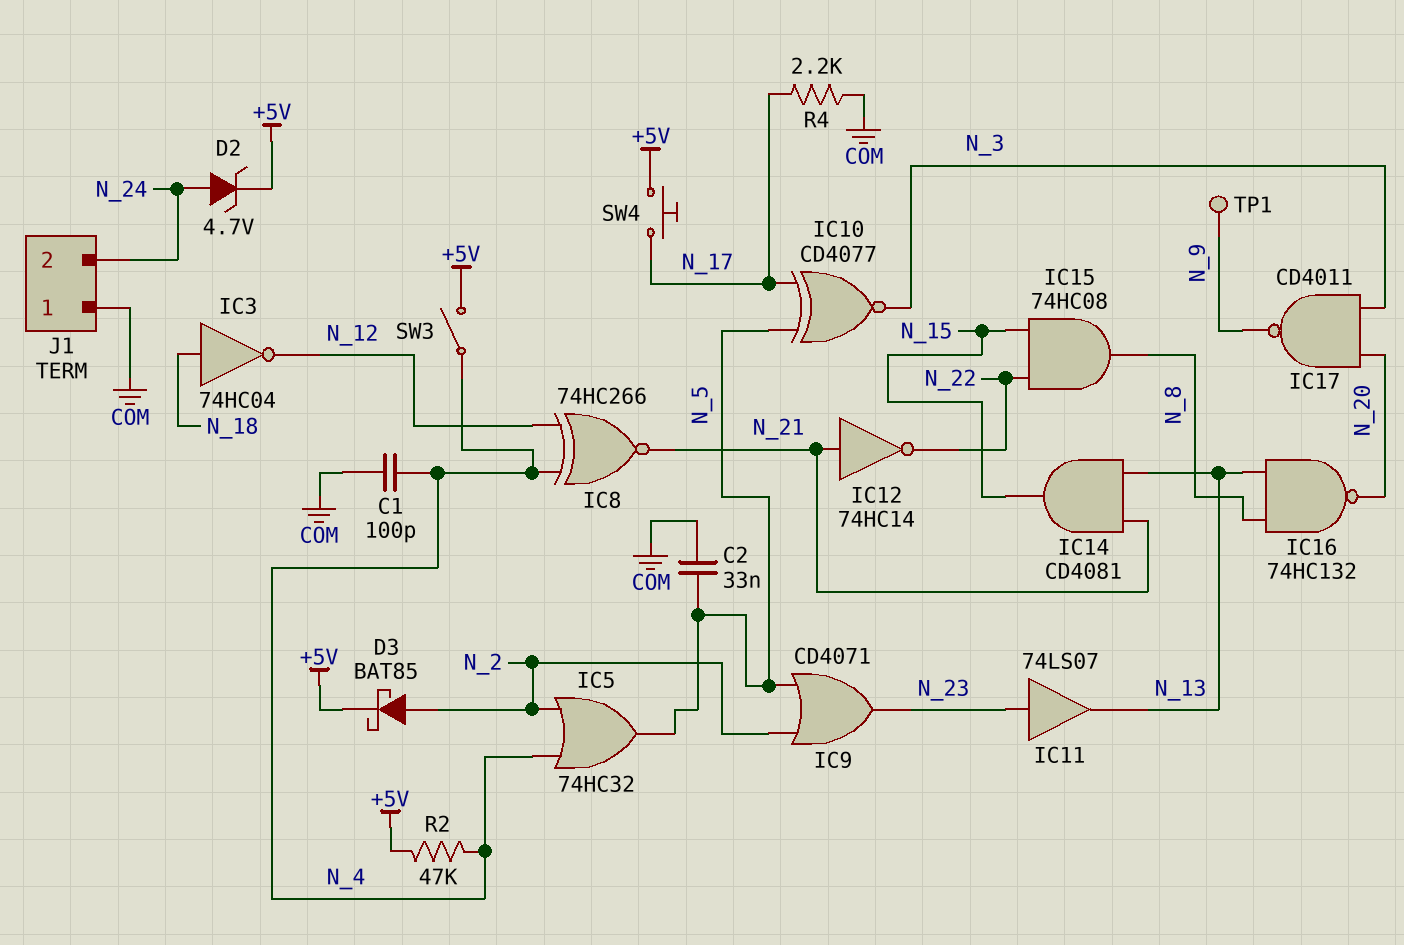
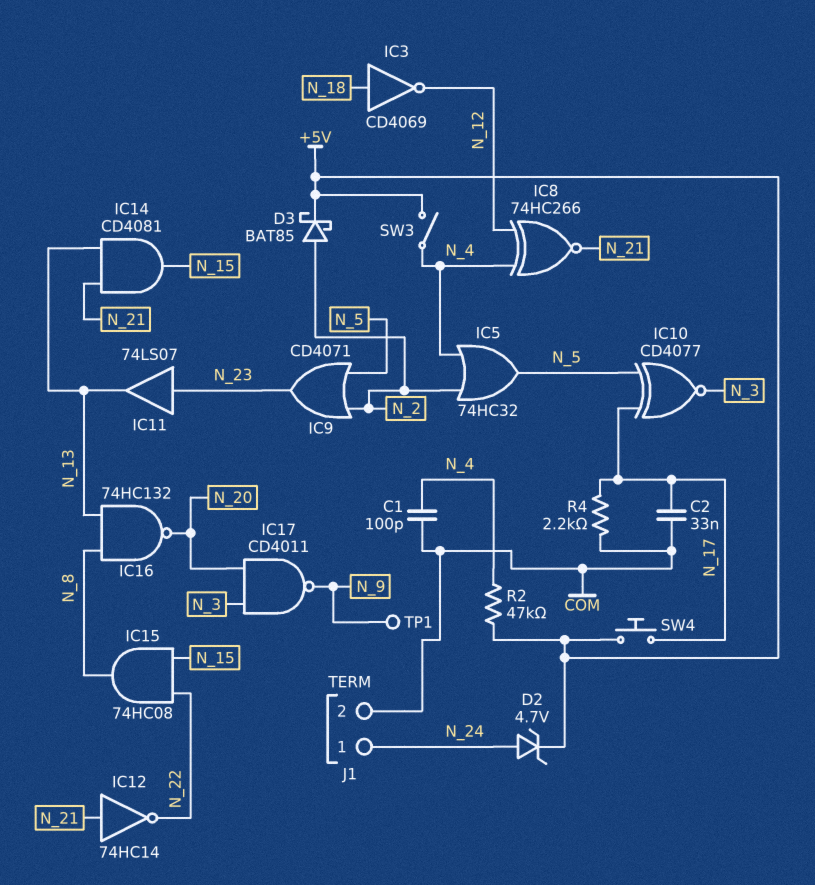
C2: 33nF (COM, N_5) -> 33nF (COM, N_17)
IC3: NOT 74HC04 (in N_18, out N_12) -> NOT CD4069 (in N_18, out N_12)
J1 pin 1: COM -> N_24
J1 pin 2: N_24 -> COM

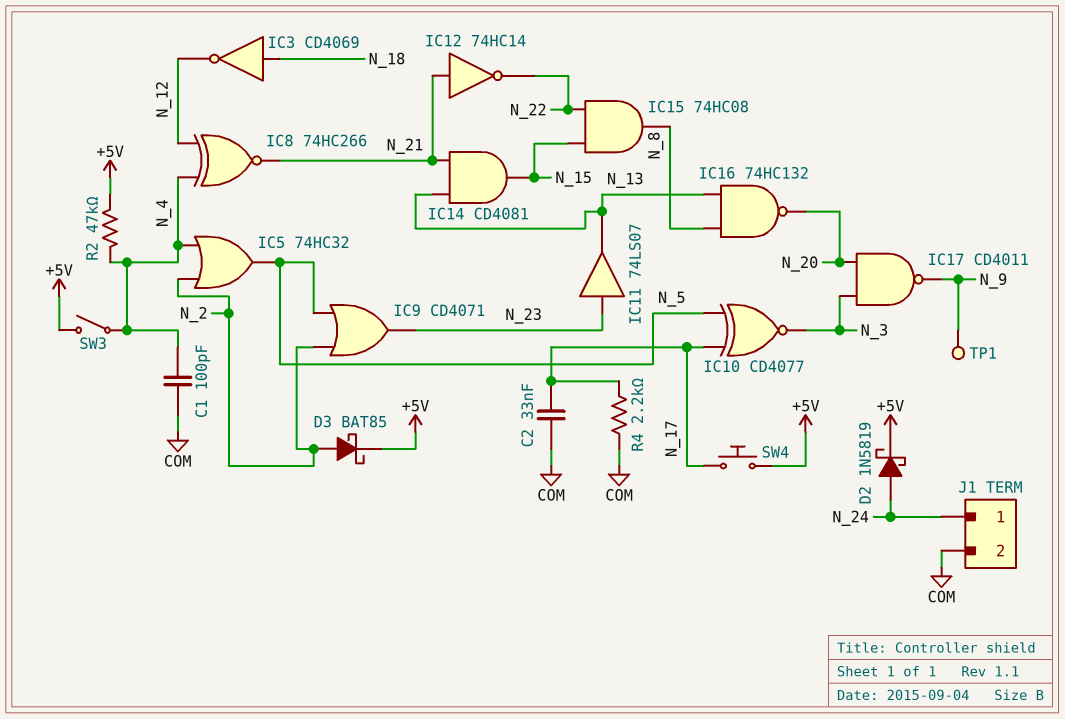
D2: zener 4.7V (A N_24, K +5V) -> schottky 1N5819 (A N_24, K +5V)

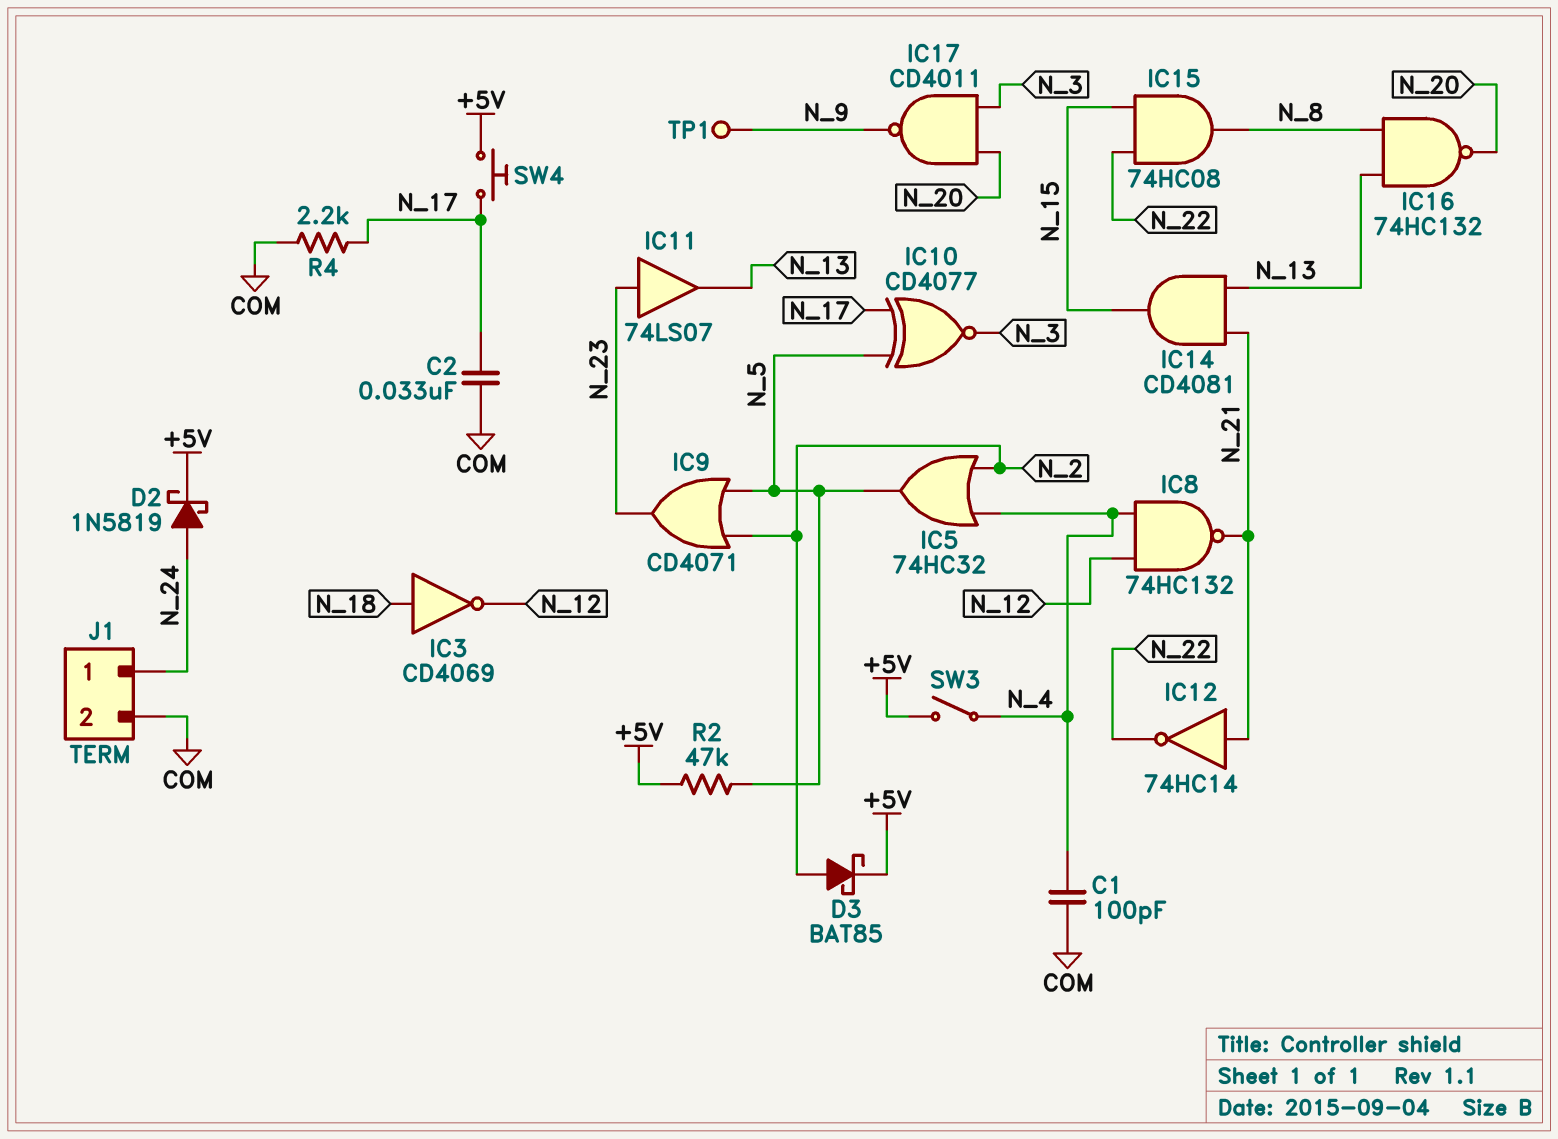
IC8: XNOR 74HC266 (in N_4, in N_12, out N_21) -> NAND 74HC132 (in N_4, in N_12, out N_21)
R2: 47k (+5V, N_4) -> 47k (+5V, N_5)

